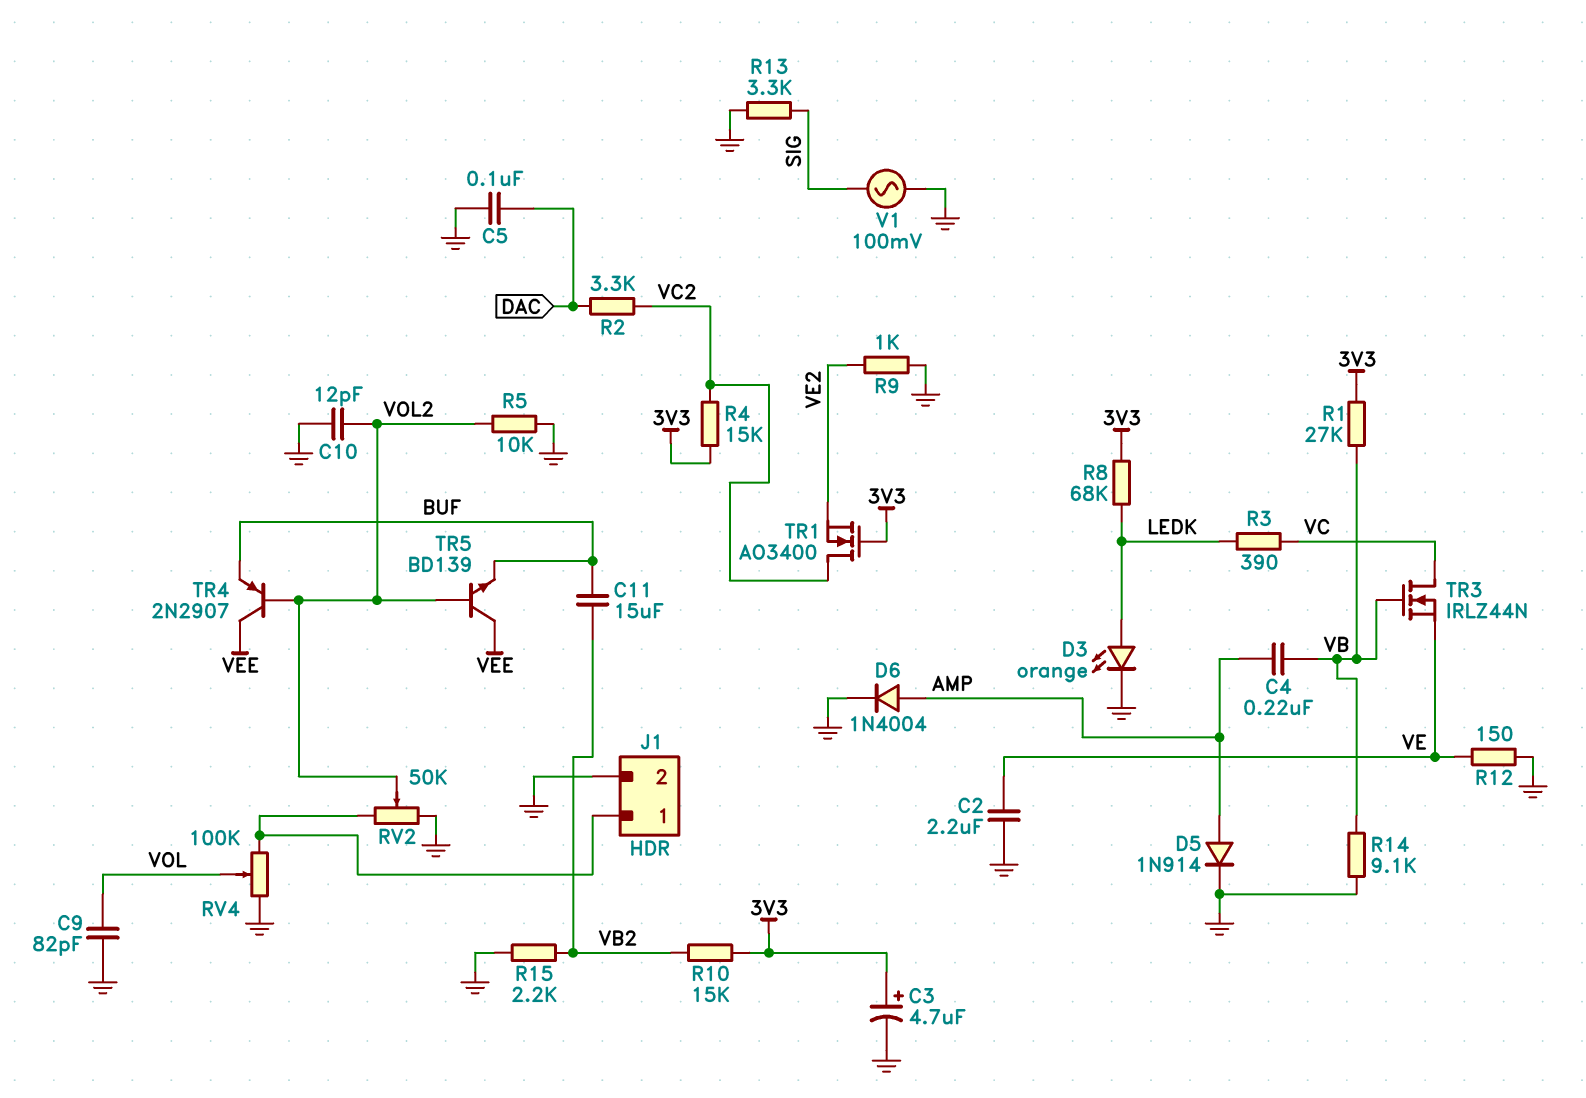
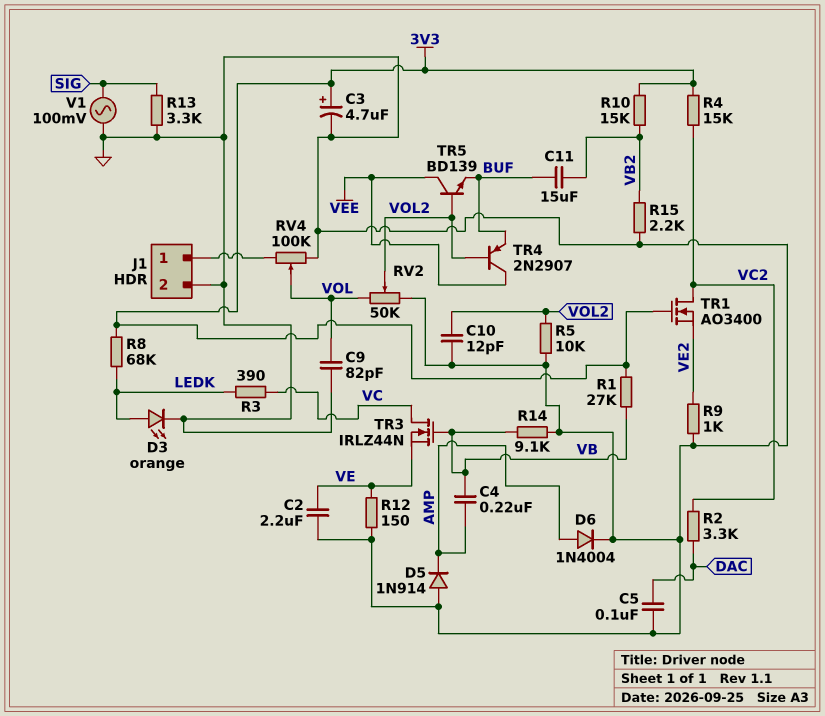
D5: diode 1N914 (A AMP, K GND) -> diode 1N914 (A GND, K AMP)
RV2: 50k (GND, J1/1, wiper VOL2) -> 50k (GND, VOL, wiper VOL2)

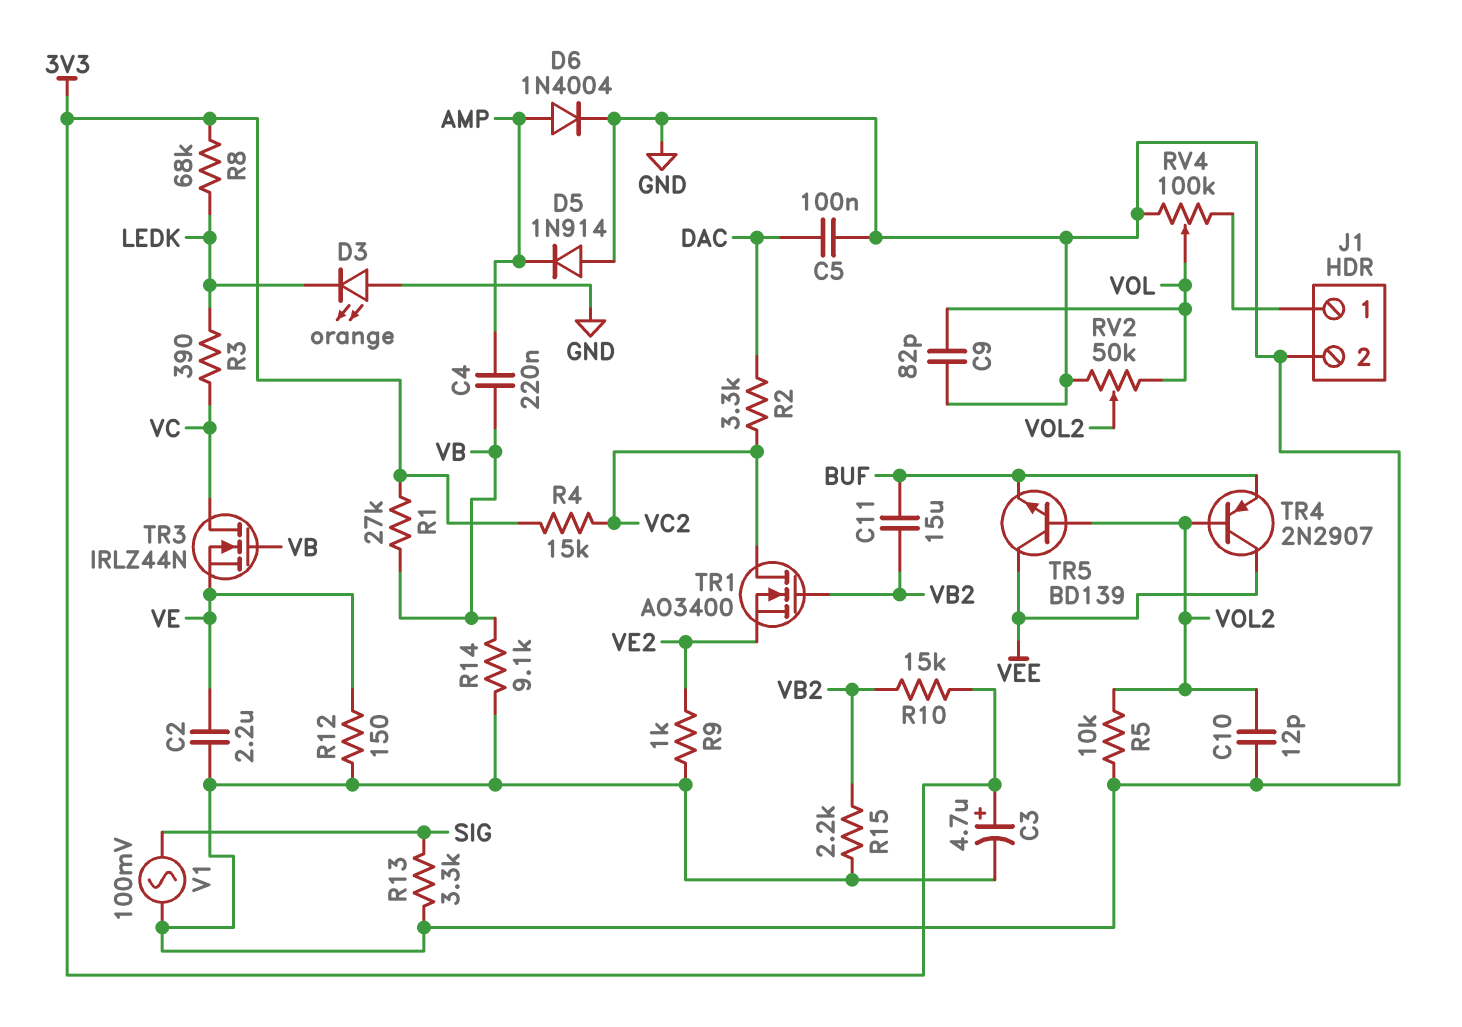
D3: LED orange (A LEDK, K GND) -> LED orange (A GND, K LEDK)
TR1: NMOS AO3400 (G 3V3, D VC2, S VE2) -> NMOS AO3400 (G VB2, D VC2, S VE2)

